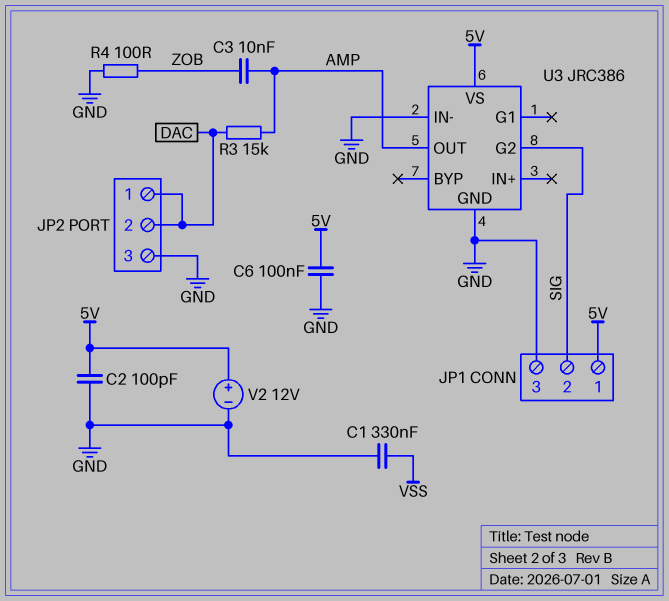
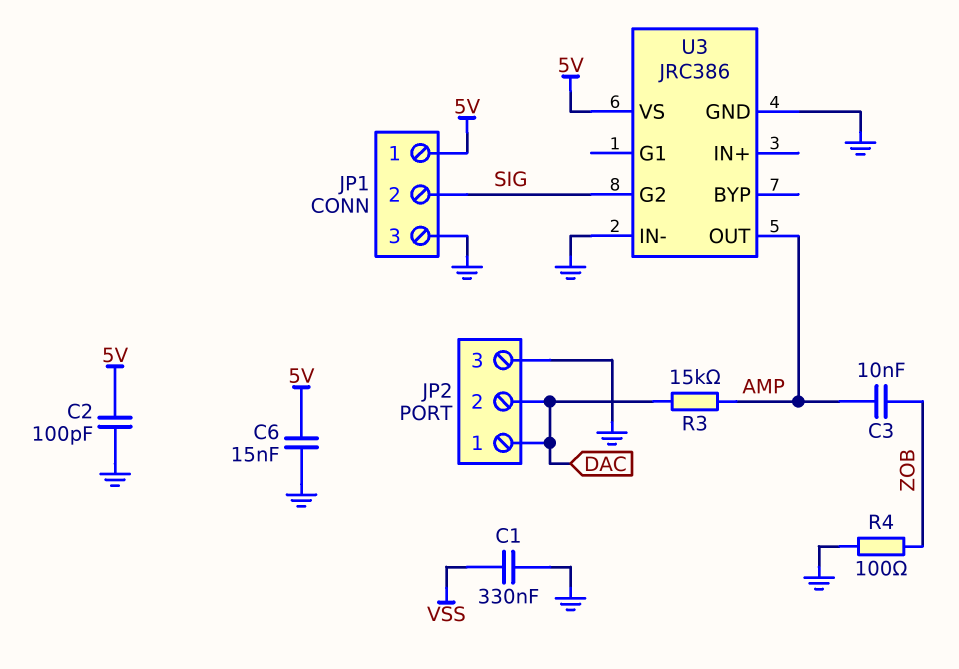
C6: 100nF (5V, GND) -> 15nF (5V, GND)
V2: 12V (plus 5V, minus GND) -> none

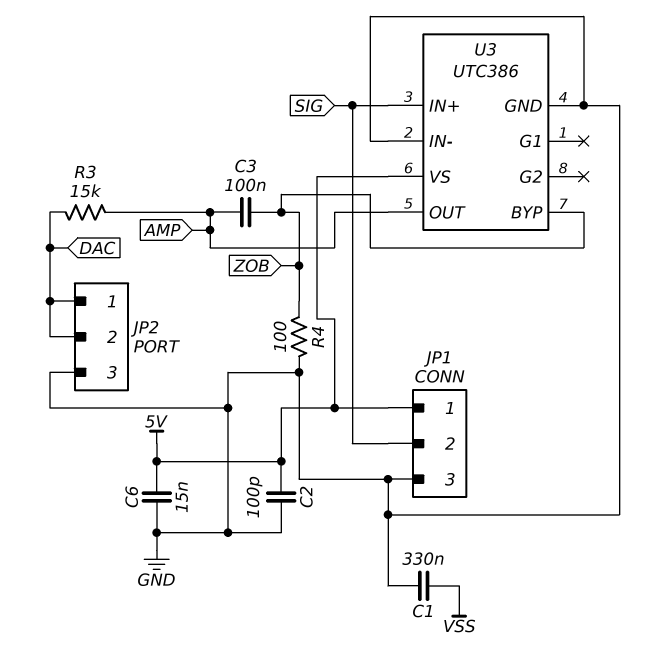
C3: 10nF (AMP, ZOB) -> 100nF (AMP, ZOB)
U3: JRC386 -> UTC386
U3 pin BYP: none -> ZOB
U3 pin G2: SIG -> none
U3 pin IN+: none -> SIG

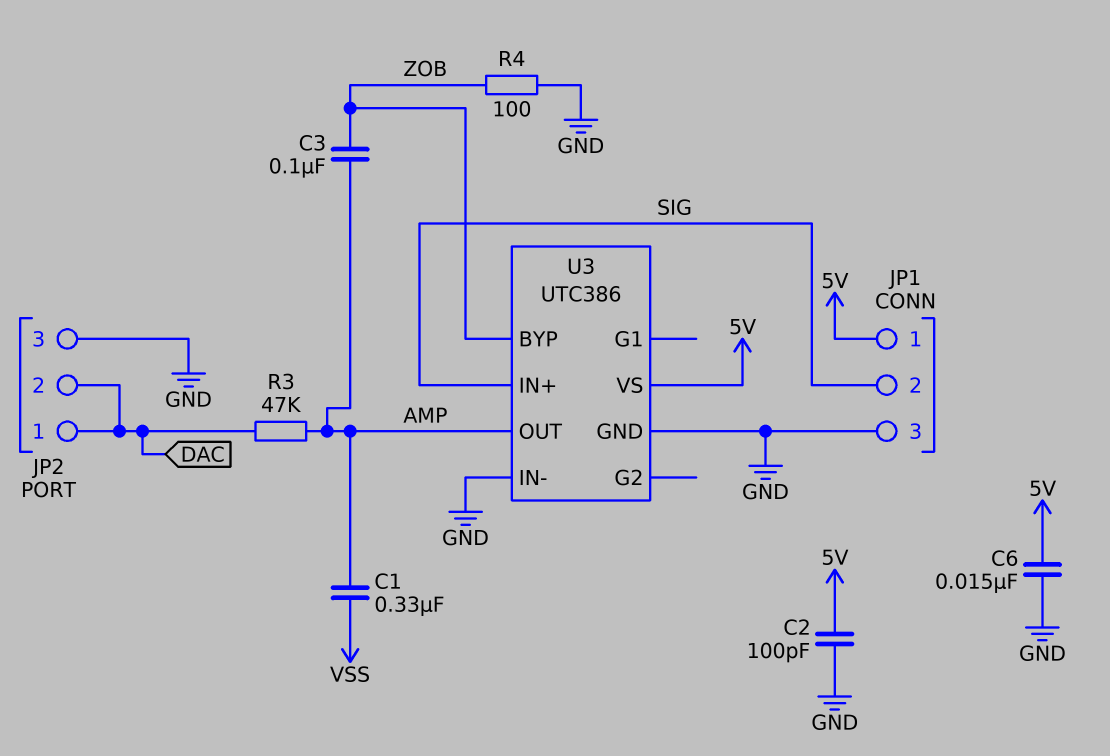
C1: 330nF (GND, VSS) -> 330nF (AMP, VSS)
R3: 15k (AMP, DAC) -> 47k (AMP, DAC)

